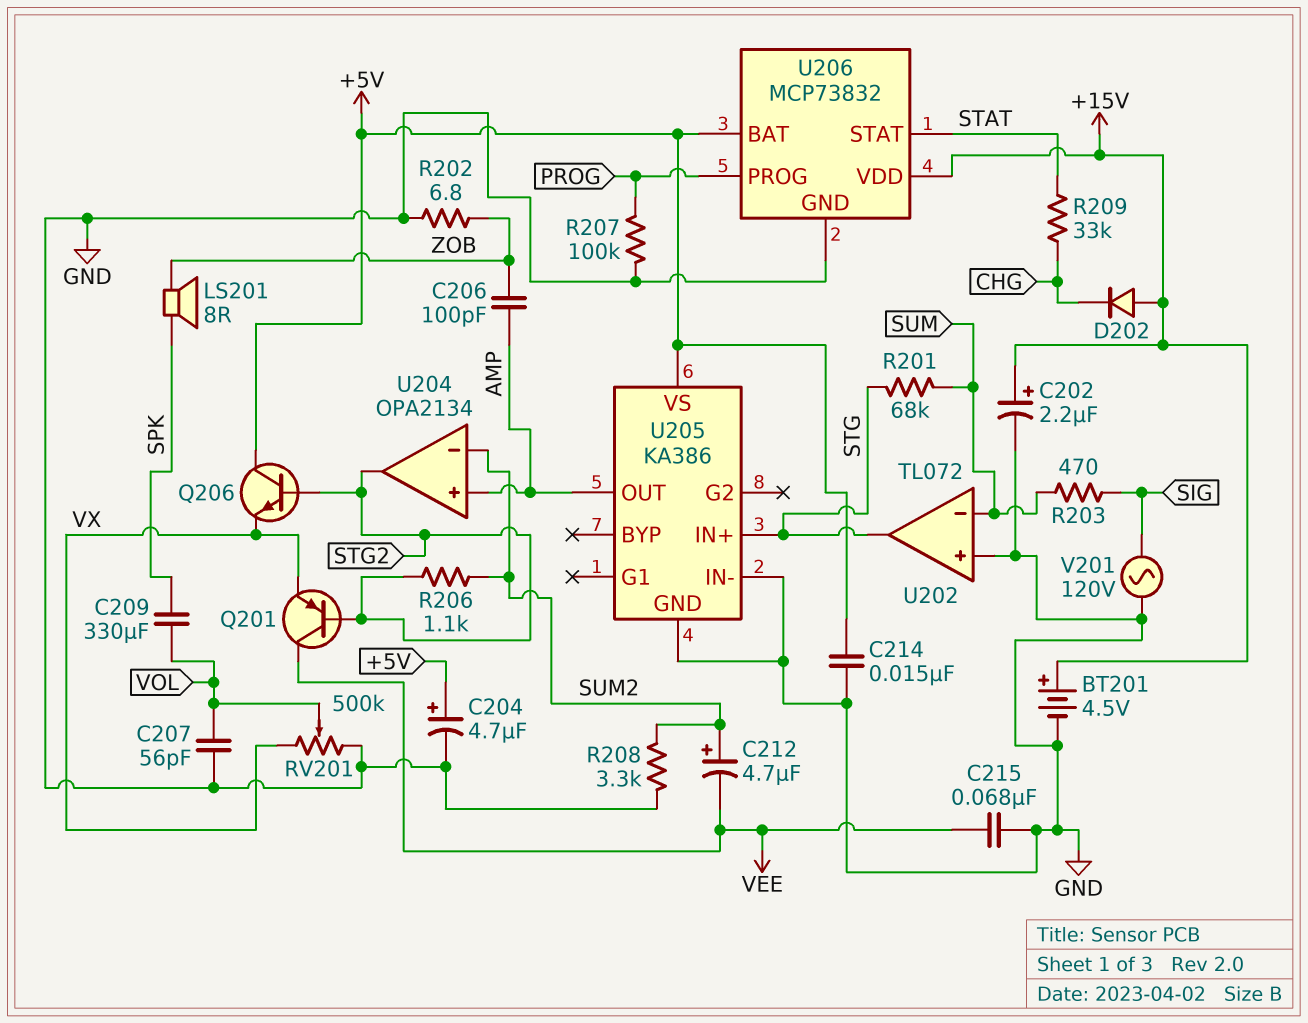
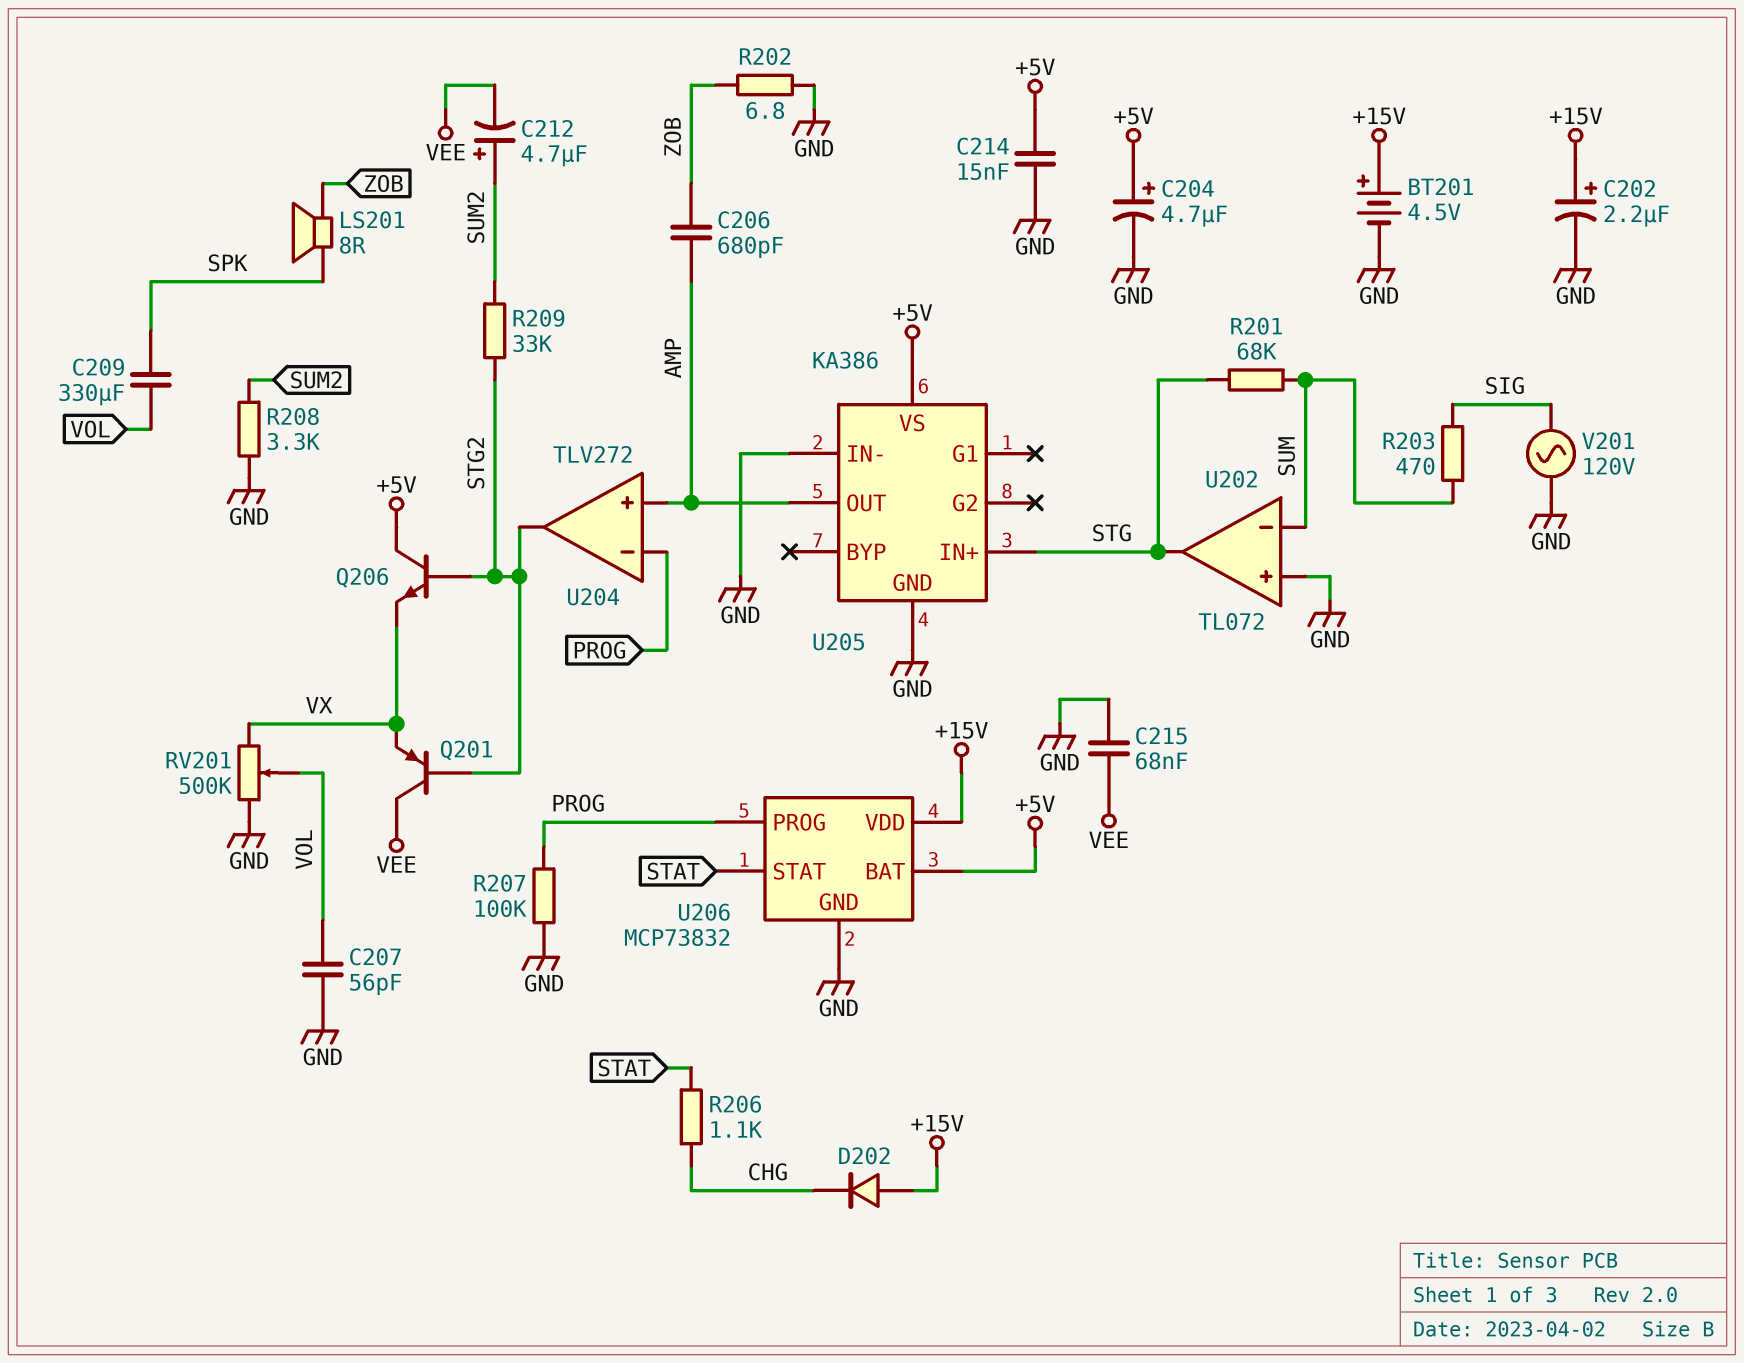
C206: 100pF (AMP, ZOB) -> 680pF (AMP, ZOB)
R206: 1.1k (STG2, SUM2) -> 1.1k (CHG, STAT)
R209: 33k (CHG, STAT) -> 33k (STG2, SUM2)
U204: OPA2134 -> TLV272
U204 pin in-: SUM2 -> PROG

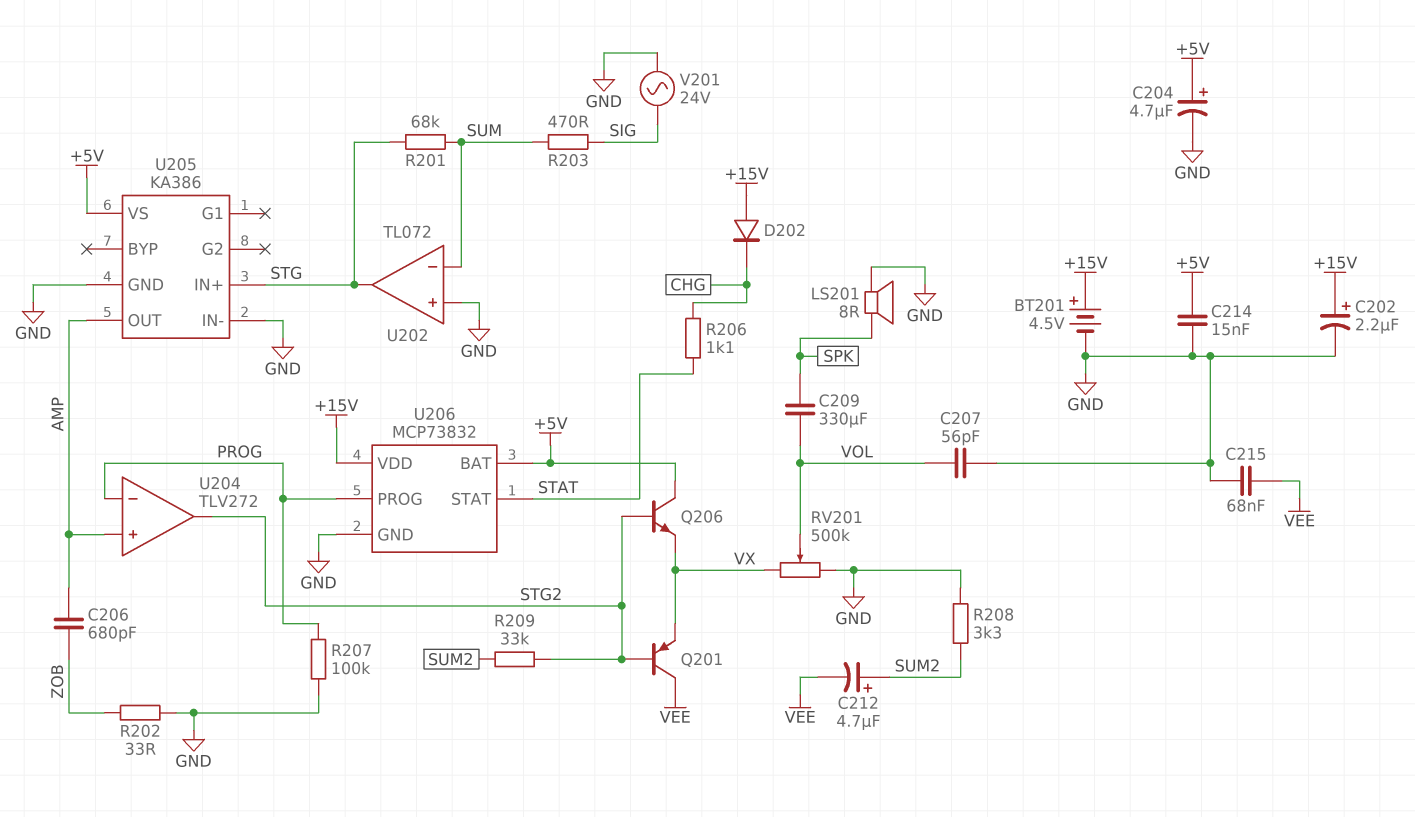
LS201: speaker 8R (SPK, ZOB) -> speaker 8R (GND, SPK)
R202: 6.8 (GND, ZOB) -> 33 (GND, ZOB)
V201: AC 120V (GND, SIG) -> AC 24V (GND, SIG)

